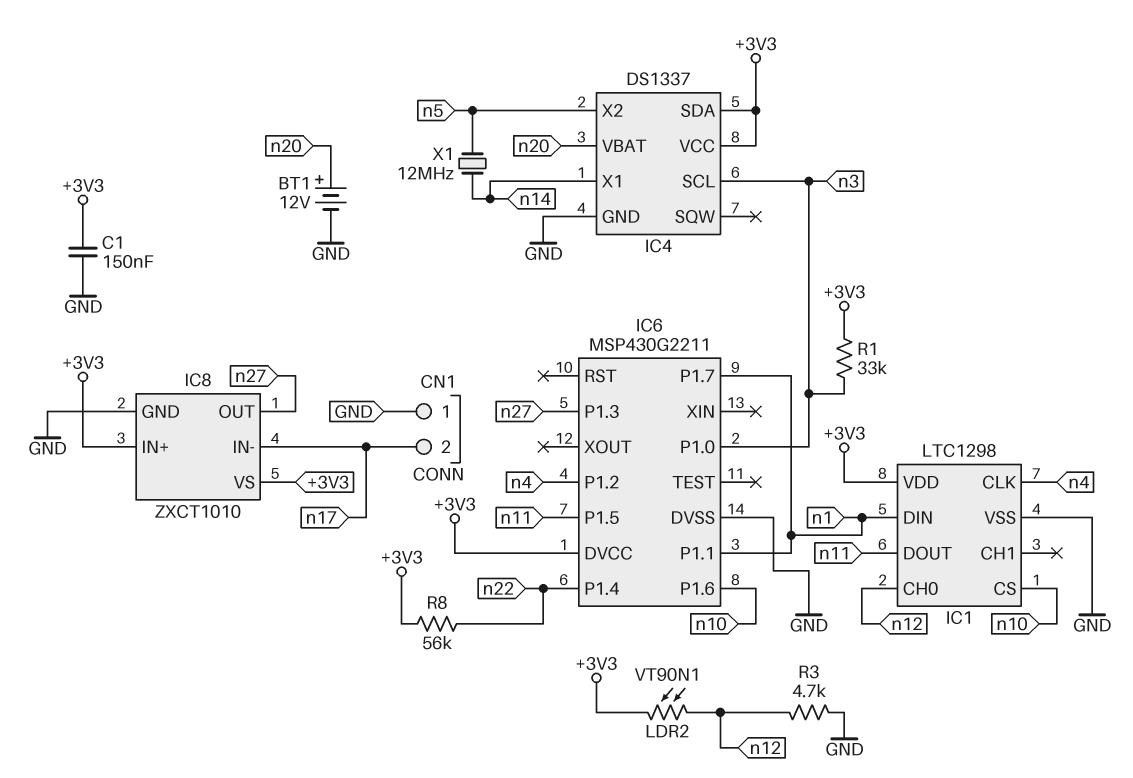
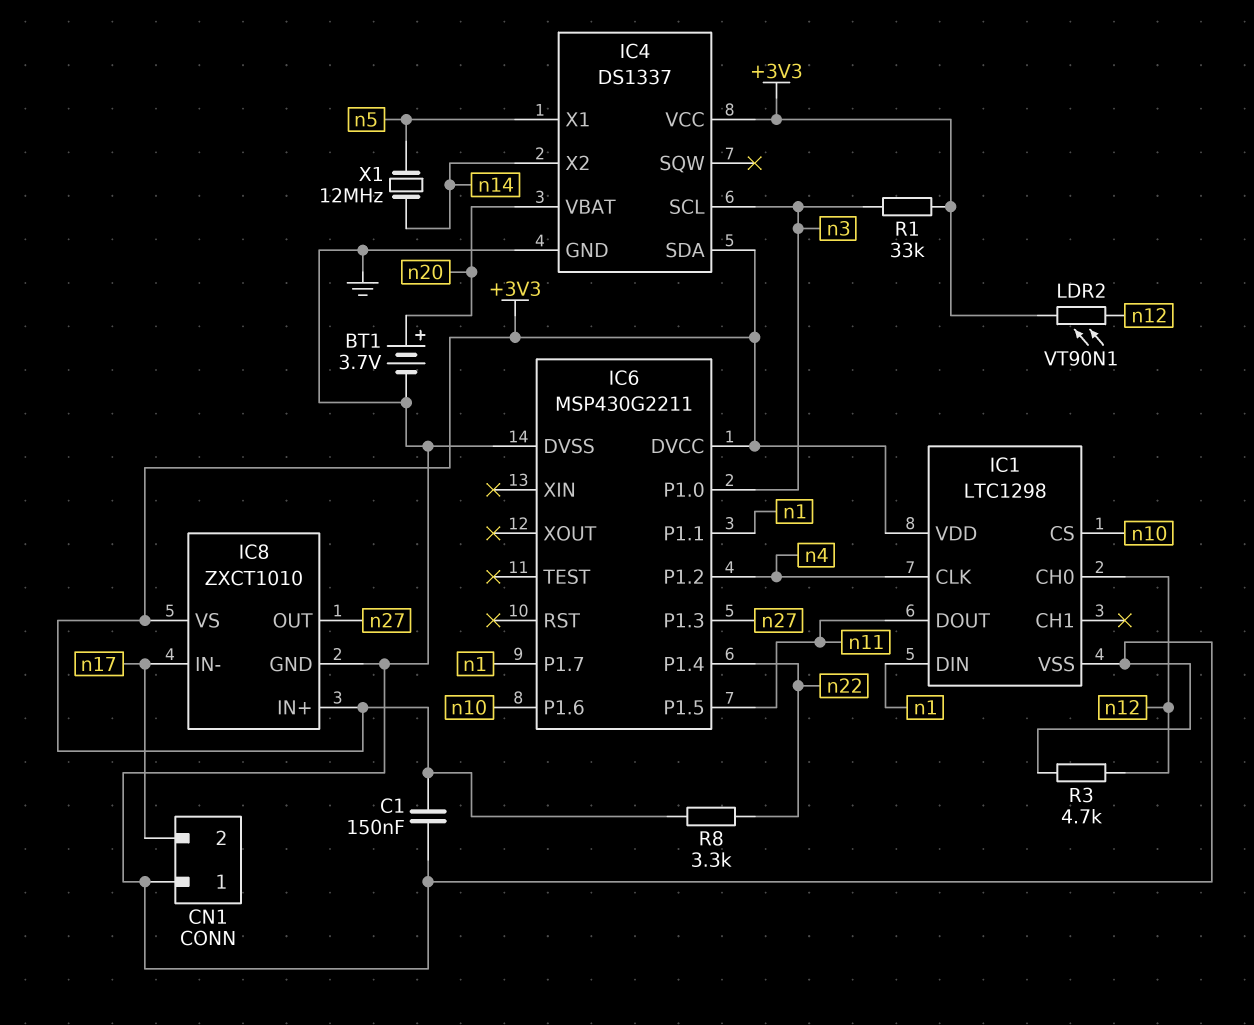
BT1: 12V (plus n20, minus GND) -> 3.7V (plus n20, minus GND)
IC4 pin X1: n14 -> n5
IC4 pin X2: n5 -> n14
R8: 56k (+3V3, n22) -> 3.3k (+3V3, n22)

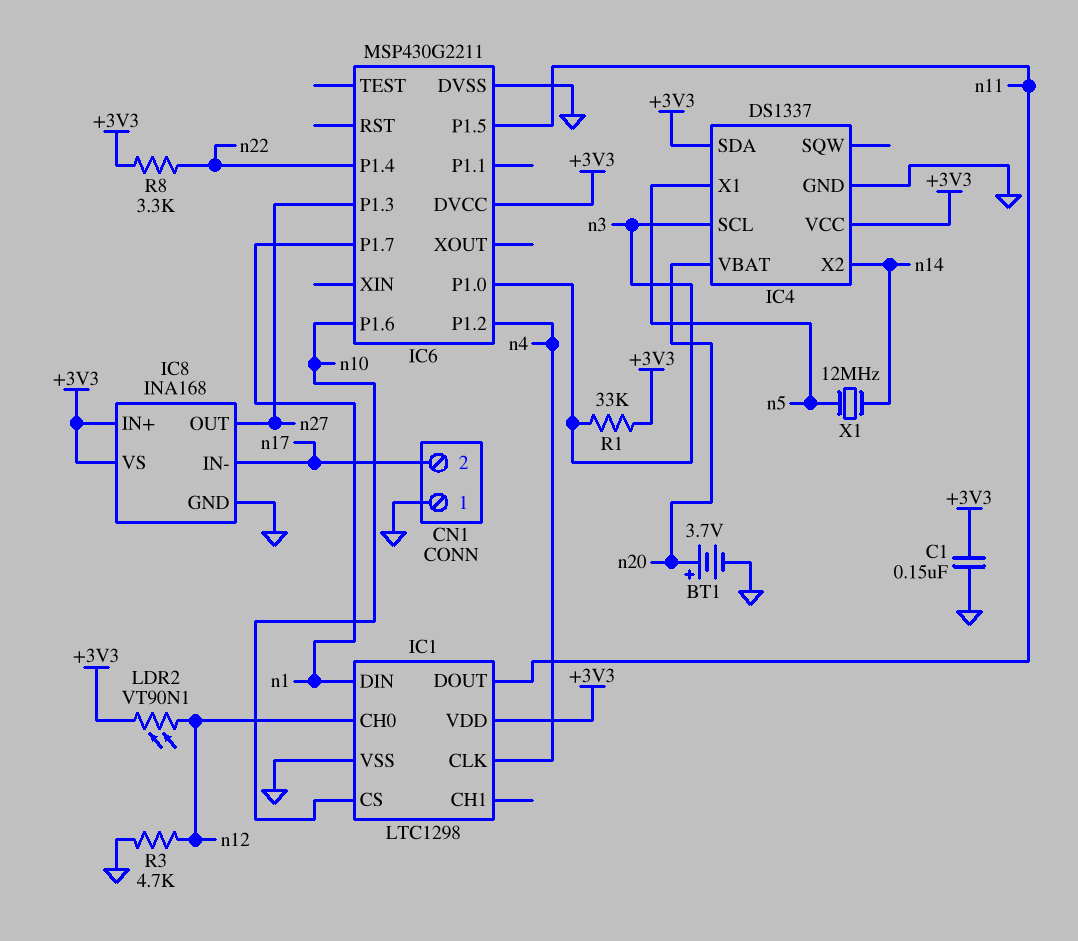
IC6 pin P1.1: n1 -> none
IC8: ZXCT1010 -> INA168

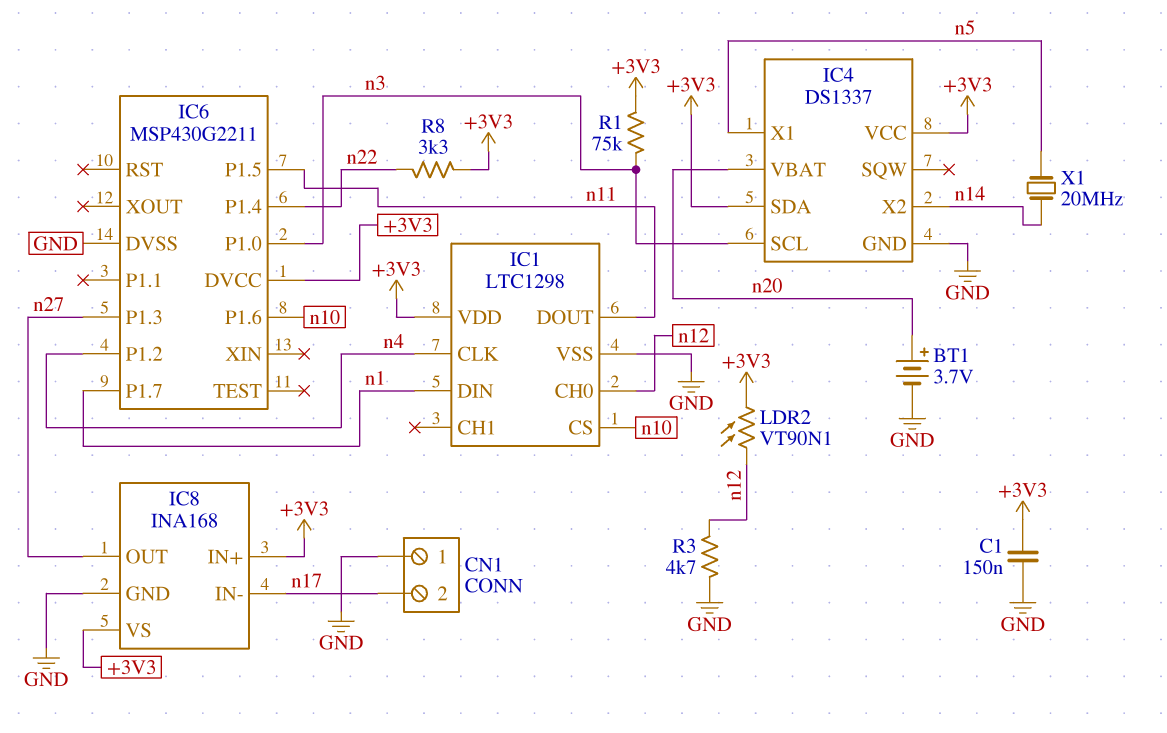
R1: 33k (+3V3, n3) -> 75k (+3V3, n3)
X1: 12MHz (n5, n14) -> 20MHz (n5, n14)

